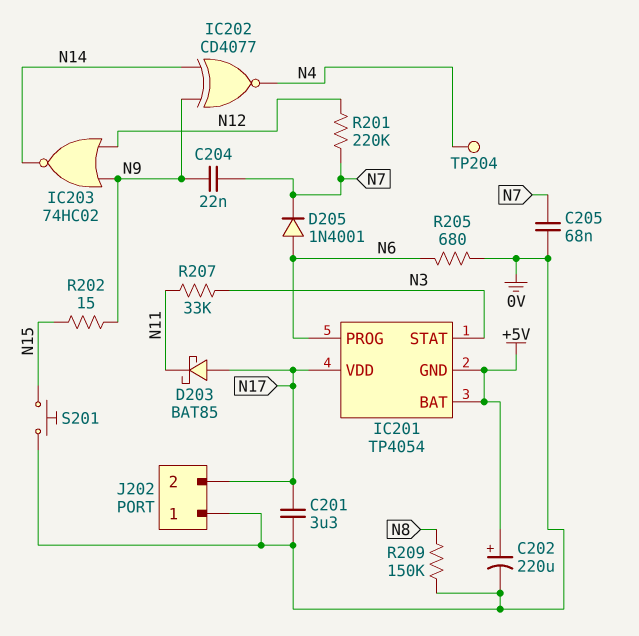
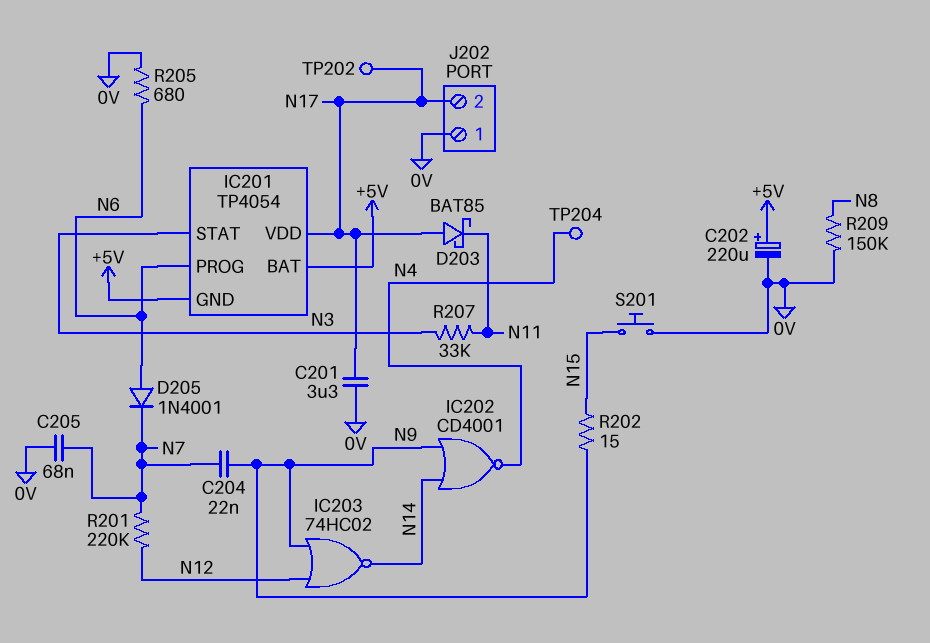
IC202: XNOR CD4077 (in N9, in N14, out N4) -> NOR CD4001 (in N9, in N14, out N4)
TP202: none -> test point (N17)

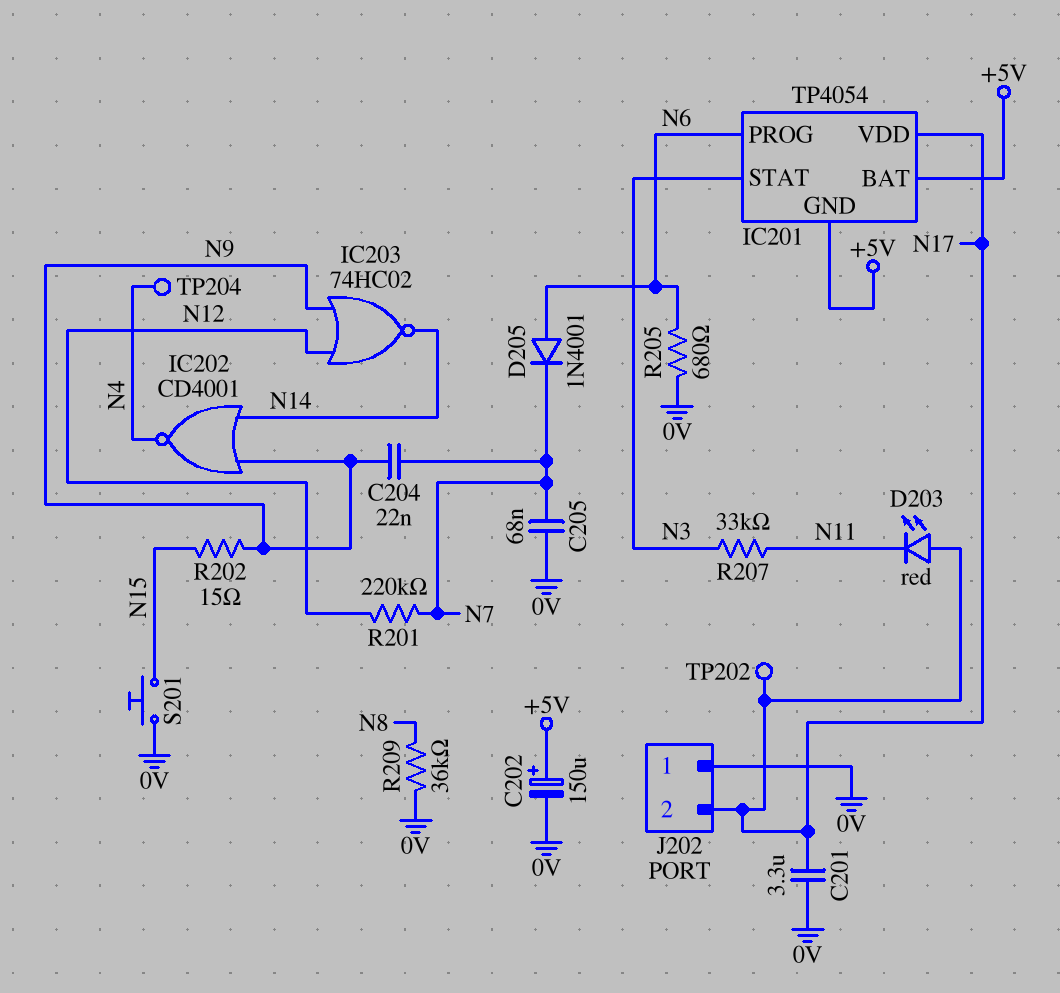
C202: 220uF (plus +5V, minus 0V) -> 150uF (plus +5V, minus 0V)
D203: schottky BAT85 (A N17, K N11) -> LED red (A N17, K N11)
R209: 150k (0V, N8) -> 36k (0V, N8)

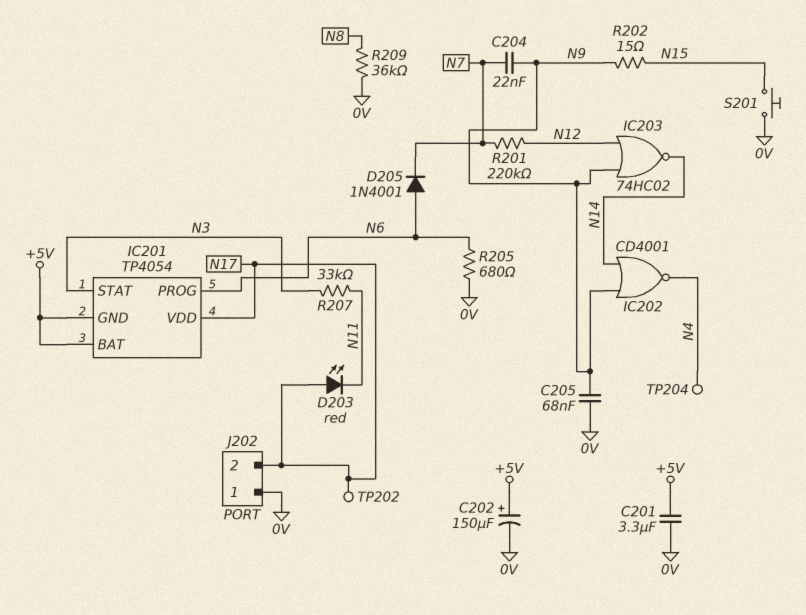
C201: 3.3uF (0V, N17) -> 3.3uF (+5V, 0V)
C205: 68nF (0V, N7) -> 68nF (0V, N9)

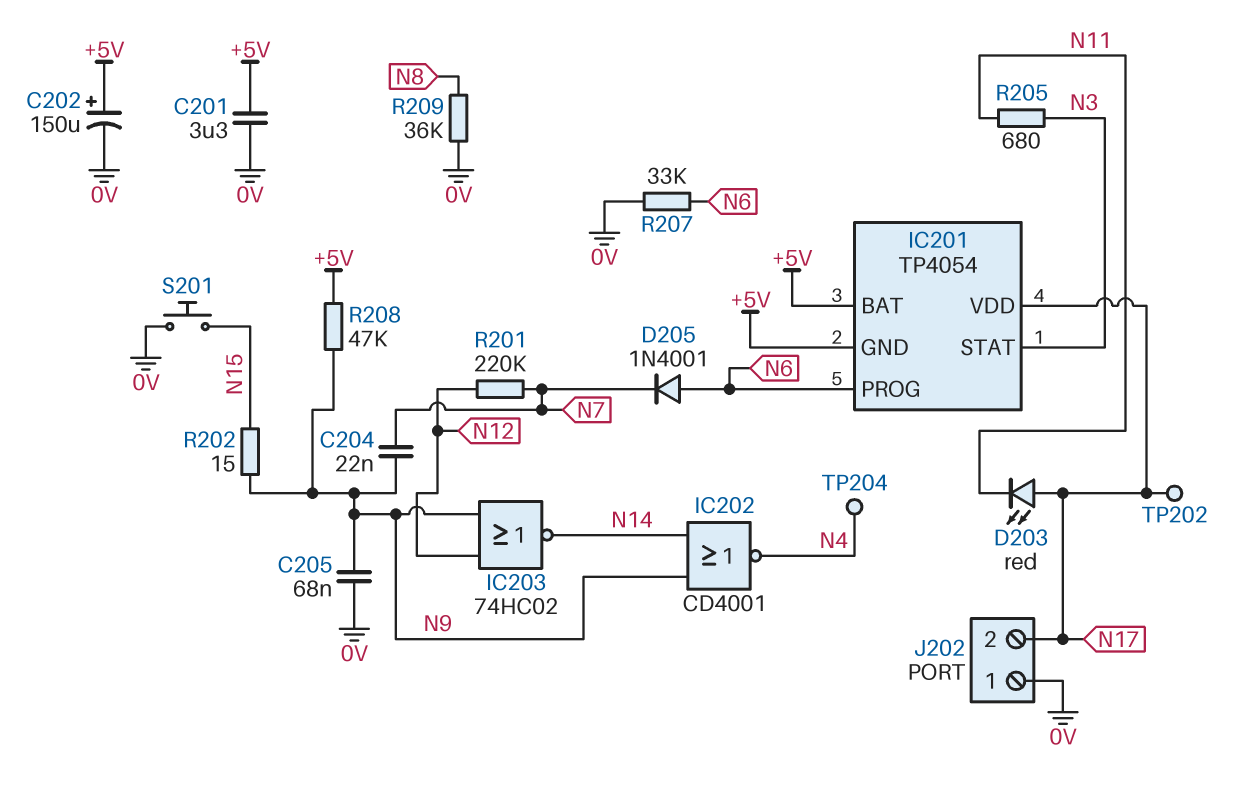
R205: 680 (0V, N6) -> 680 (N3, N11)
R207: 33k (N3, N11) -> 33k (0V, N6)
R208: none -> 47k (+5V, N9)

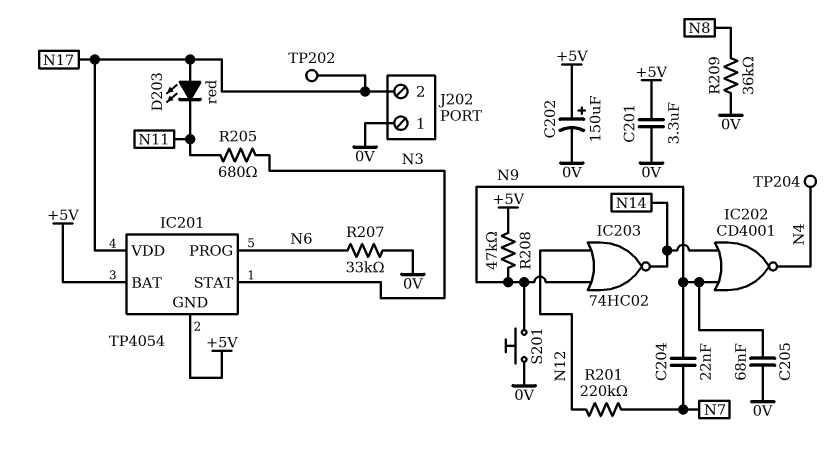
D205: diode 1N4001 (A N6, K N7) -> none
R202: 15 (N9, N15) -> none
S201: button (0V, N15) -> button (0V, N9)

